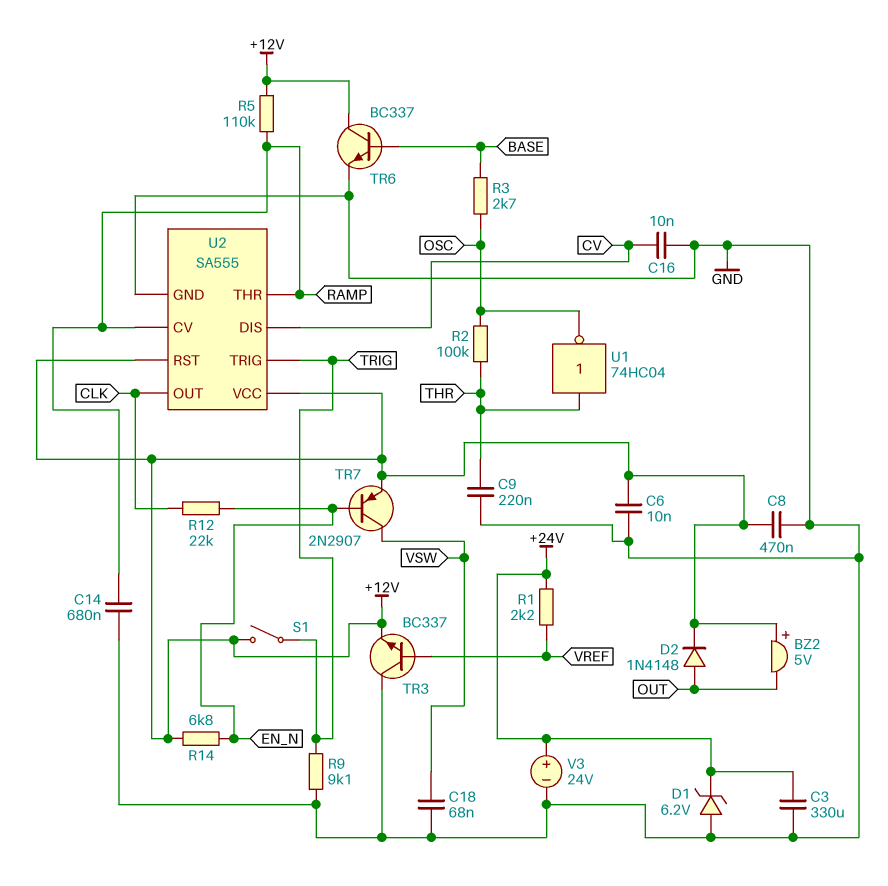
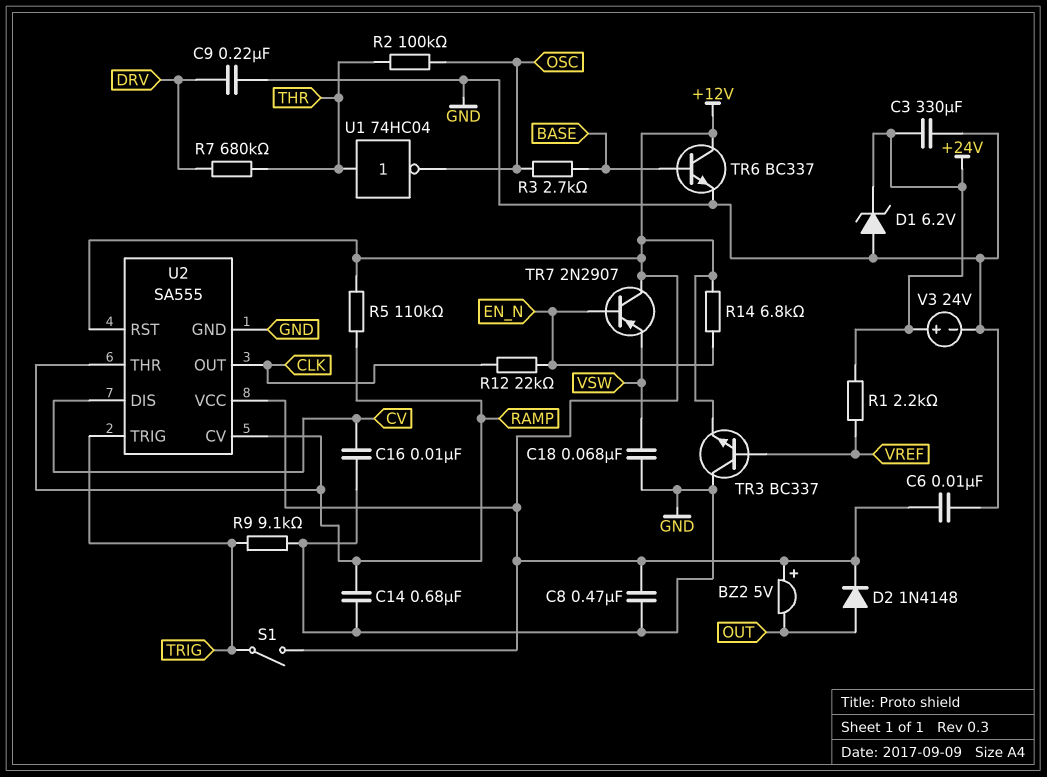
C9: 220nF (GND, THR) -> 220nF (DRV, GND)
R7: none -> 680k (DRV, THR)
TR7: PNP 2N2907 (B EN_N, C VSW, E +12V) -> PNP 2N2907 (B EN_N, C +12V, E VSW)

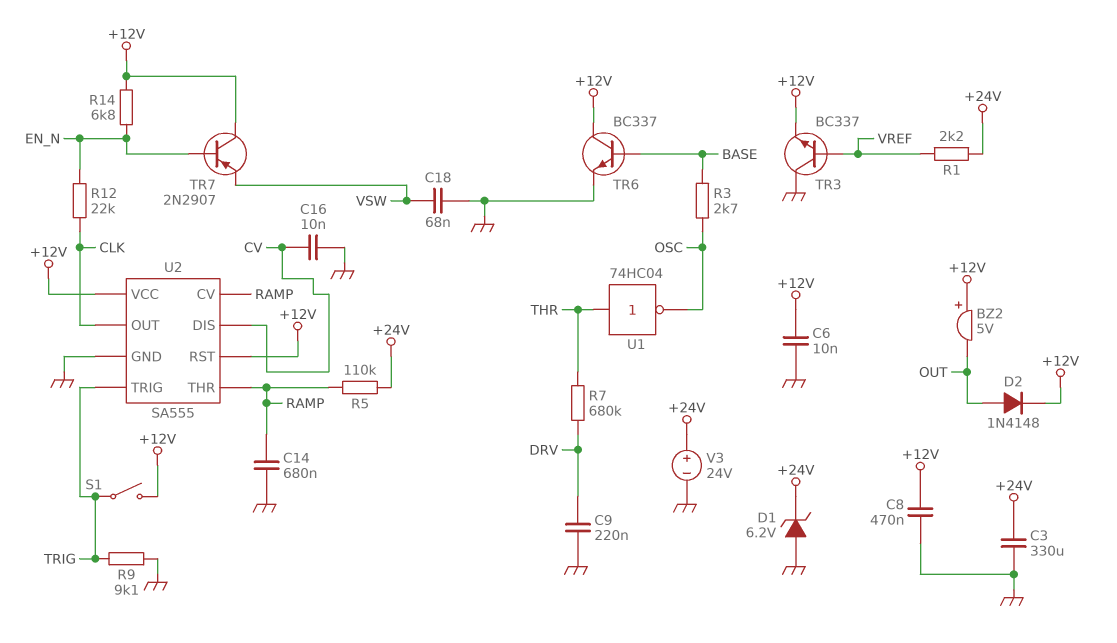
R2: 100k (OSC, THR) -> none
R5: 110k (+12V, RAMP) -> 110k (+24V, RAMP)

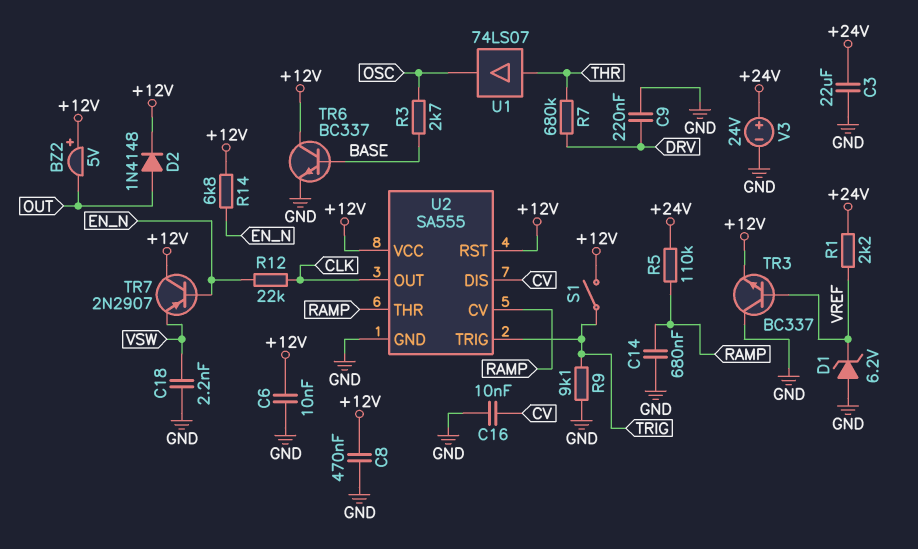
C3: 330uF (+24V, GND) -> 22uF (+24V, GND)
C18: 68nF (GND, VSW) -> 2.2nF (GND, VSW)
D1: zener 6.2V (A GND, K +24V) -> zener 6.2V (A GND, K VREF)
U1: NOT 74HC04 (in THR, out OSC) -> buffer 74LS07 (in THR, out OSC)

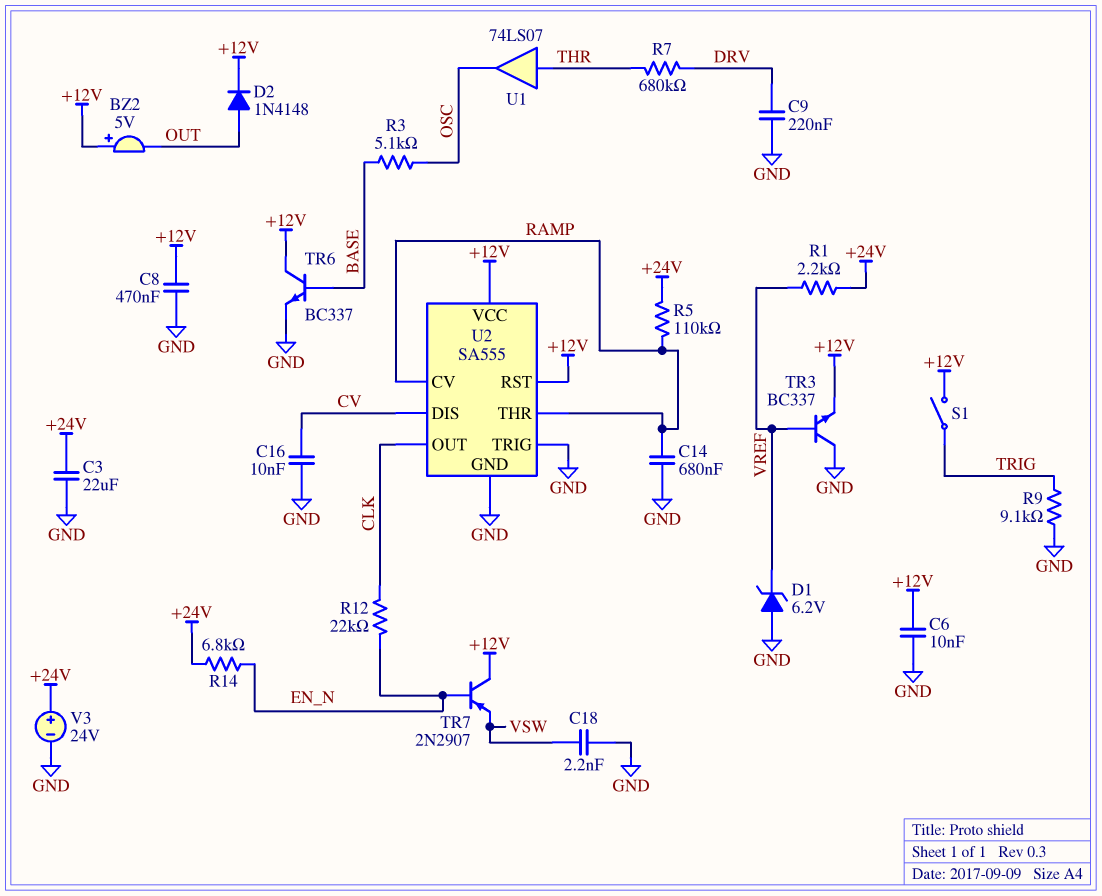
R3: 2.7k (BASE, OSC) -> 5.1k (BASE, OSC)
R14: 6.8k (+12V, EN_N) -> 6.8k (+24V, EN_N)
U2 pin TRIG: TRIG -> GND

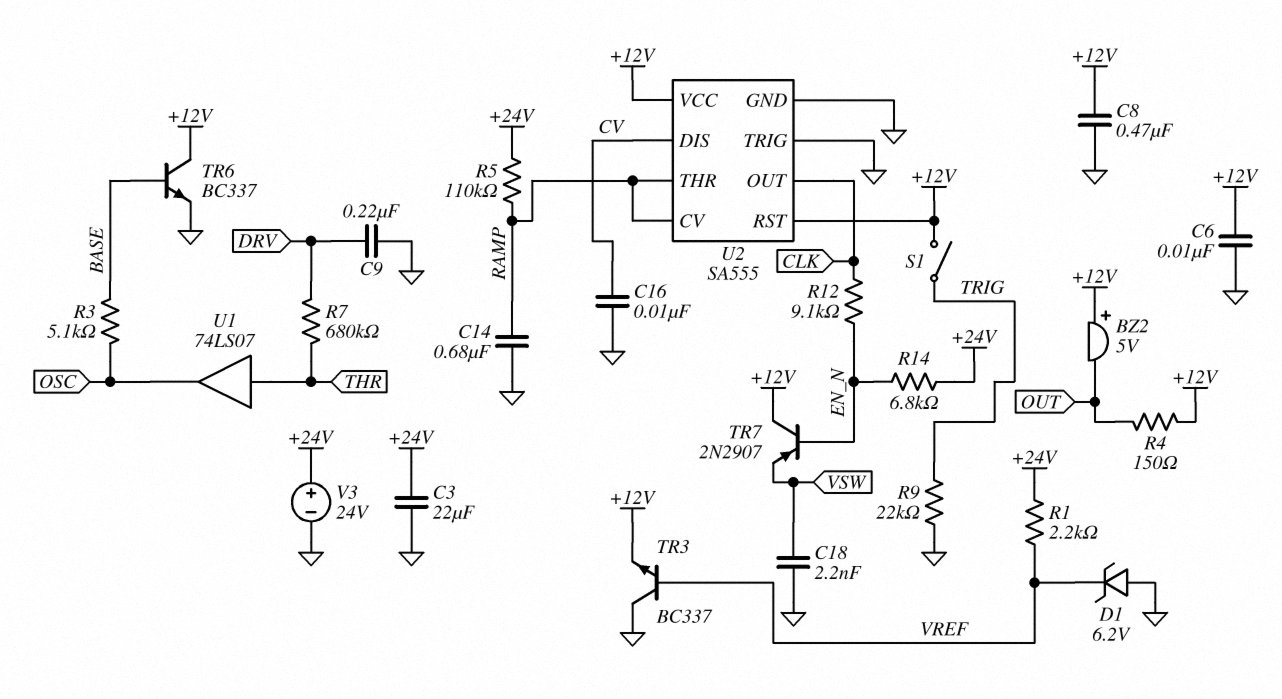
D2: diode 1N4148 (A OUT, K +12V) -> none
R4: none -> 150 (+12V, OUT)
R9: 9.1k (GND, TRIG) -> 22k (GND, TRIG)
R12: 22k (CLK, EN_N) -> 9.1k (CLK, EN_N)

